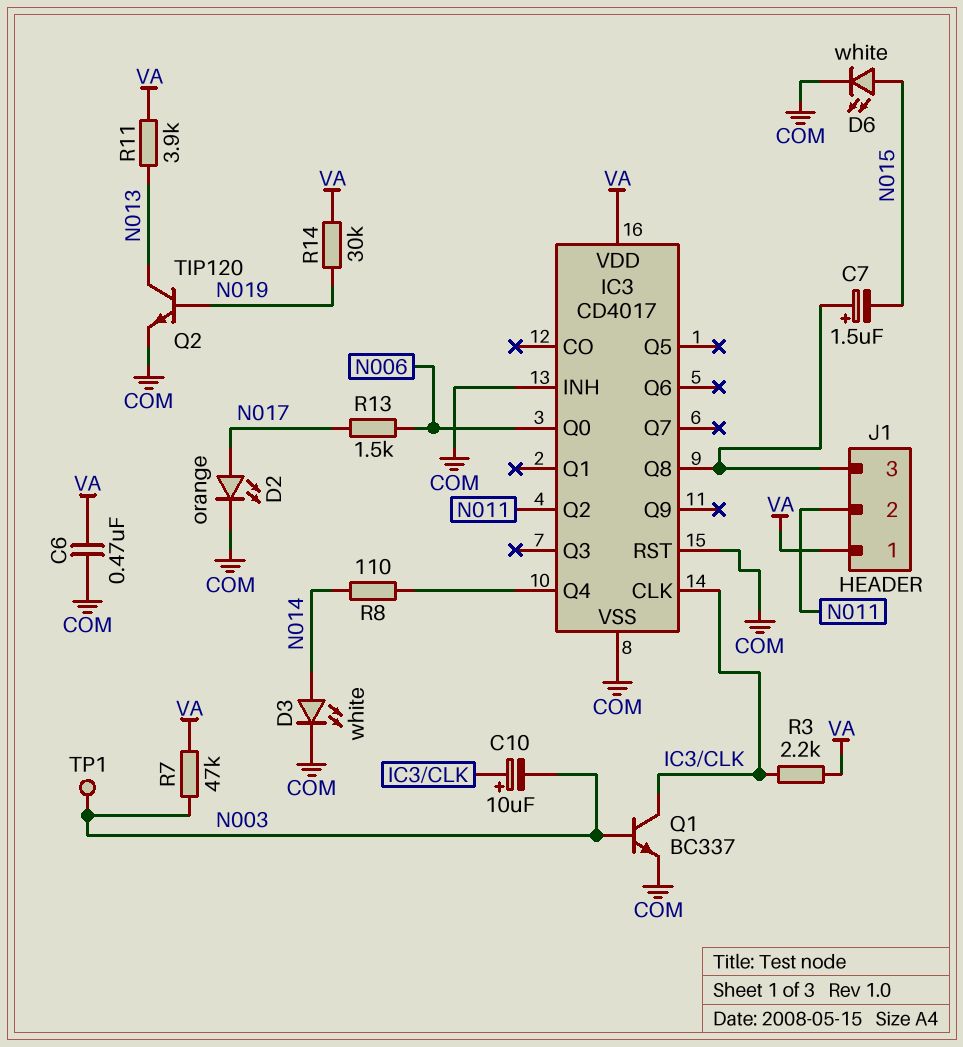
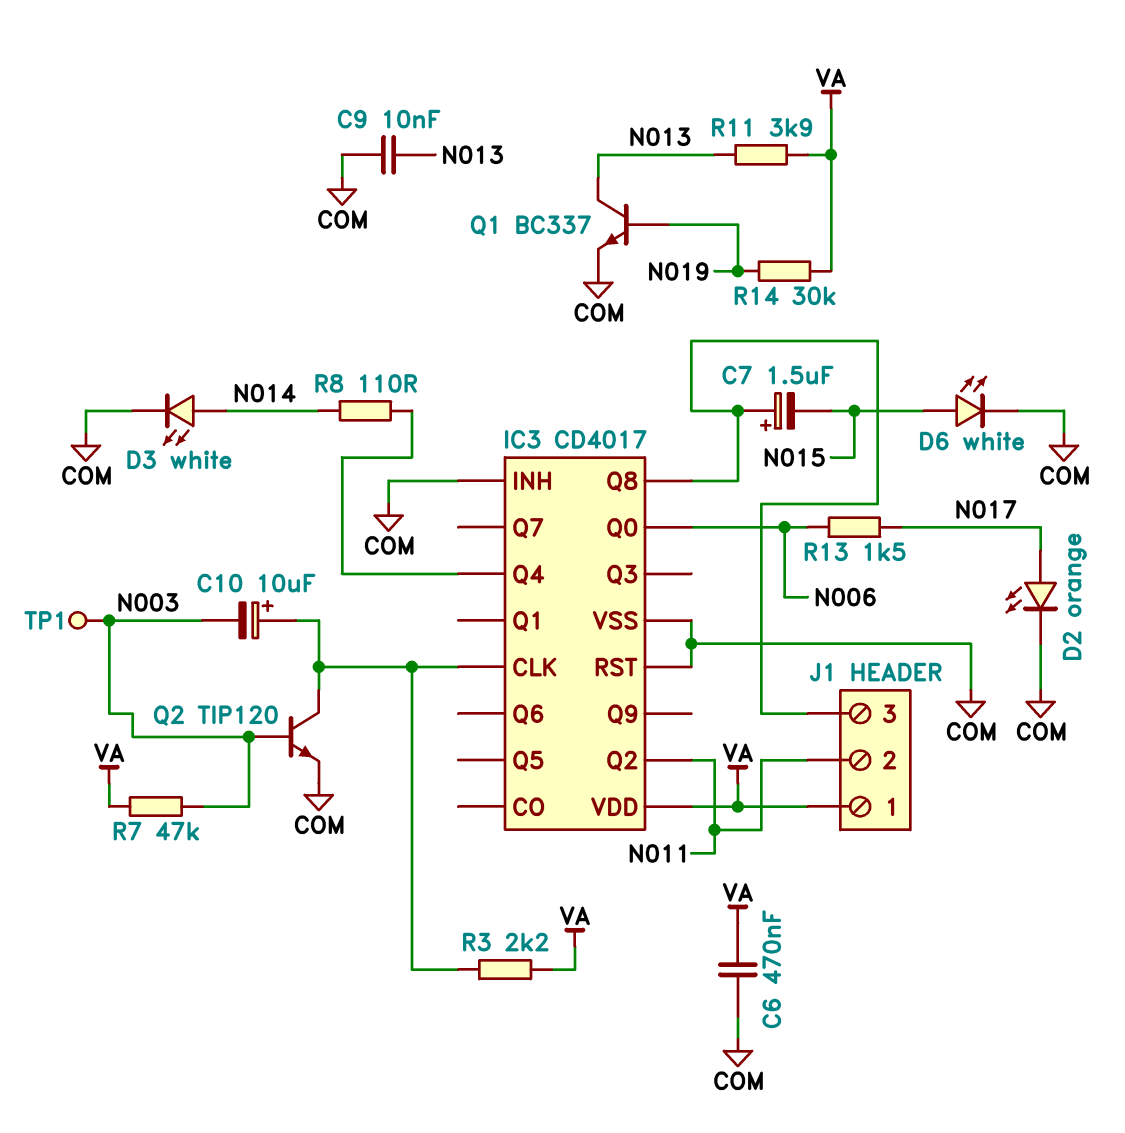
C9: none -> 10nF (COM, N013)
Q1: NPN BC337 (B N003, C IC3/CLK, E COM) -> NPN BC337 (B N019, C N013, E COM)
Q2: NPN TIP120 (B N019, C N013, E COM) -> NPN TIP120 (B N003, C IC3/CLK, E COM)

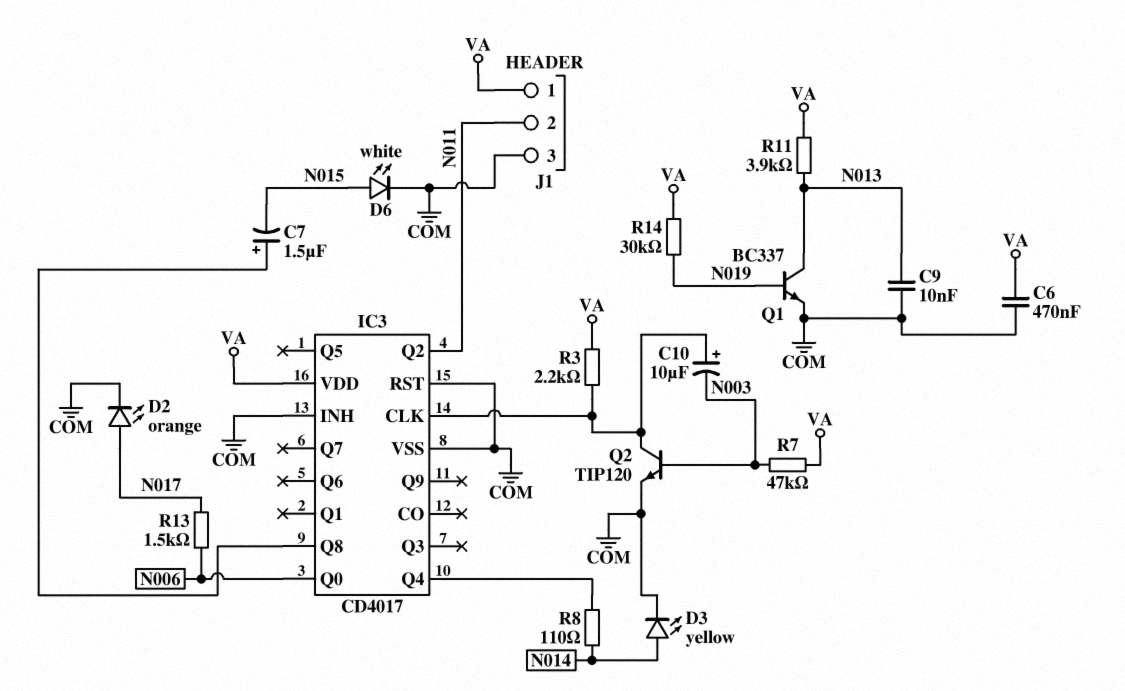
D3: LED white (A N014, K COM) -> LED yellow (A N014, K COM)
J1 pin 3: IC3/Q8 -> COM
TP1: test point (N003) -> none

